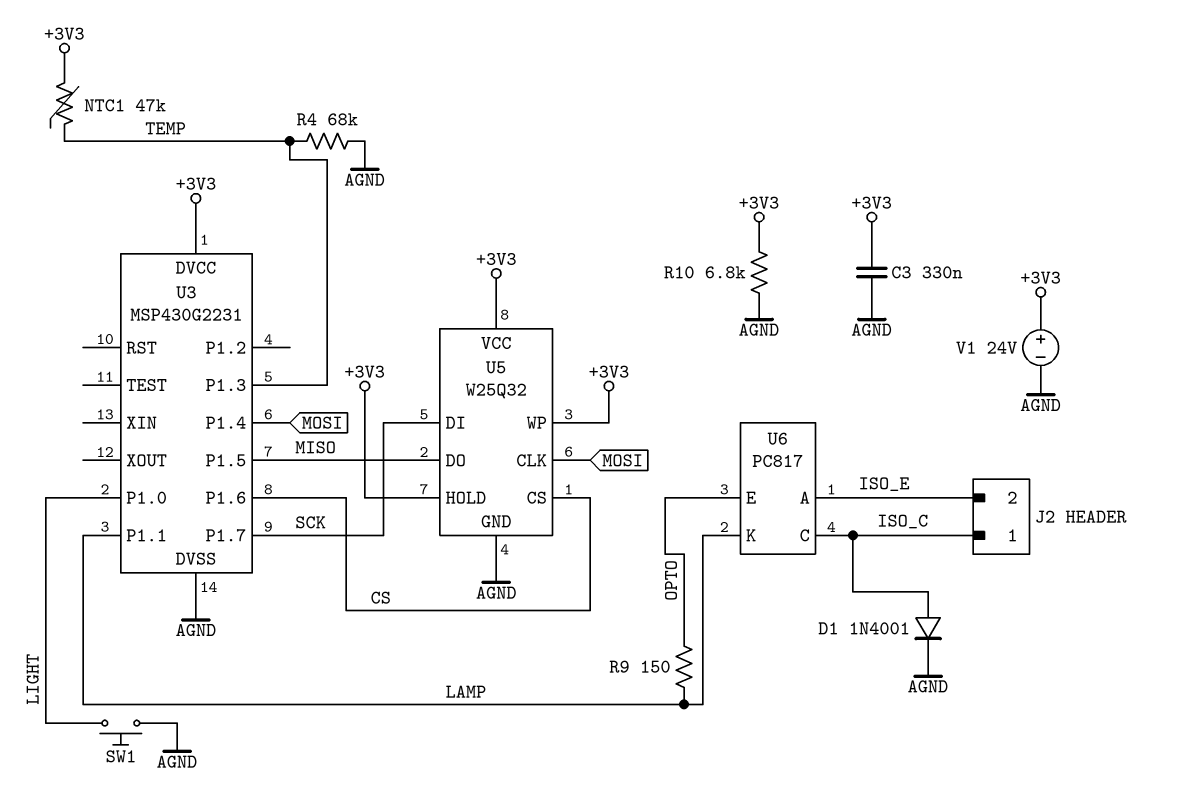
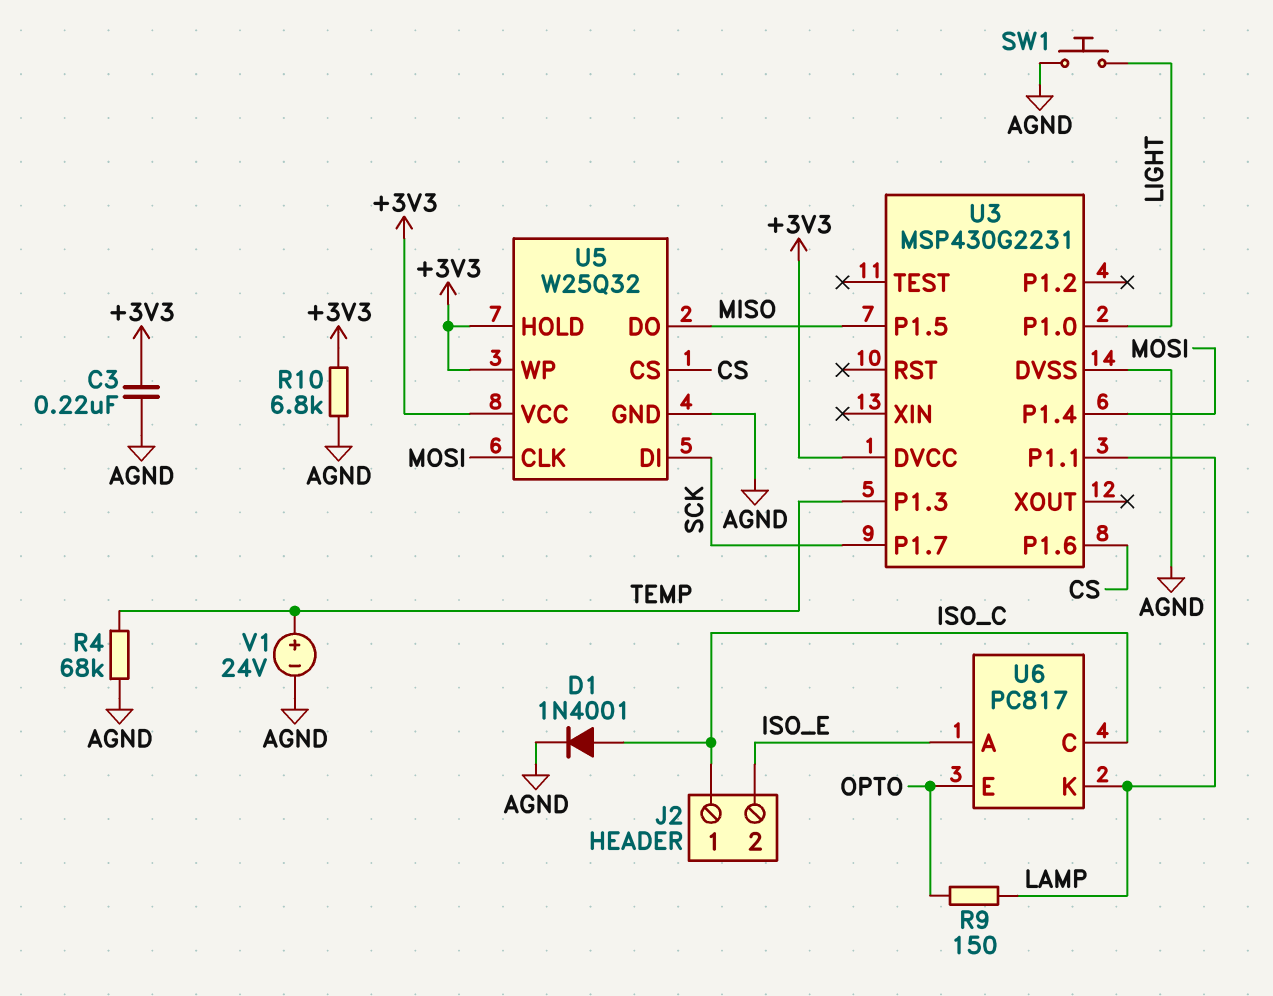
C3: 330nF (+3V3, AGND) -> 220nF (+3V3, AGND)
NTC1: 47k (+3V3, TEMP) -> none
V1: 24V (plus +3V3, minus AGND) -> 24V (plus TEMP, minus AGND)

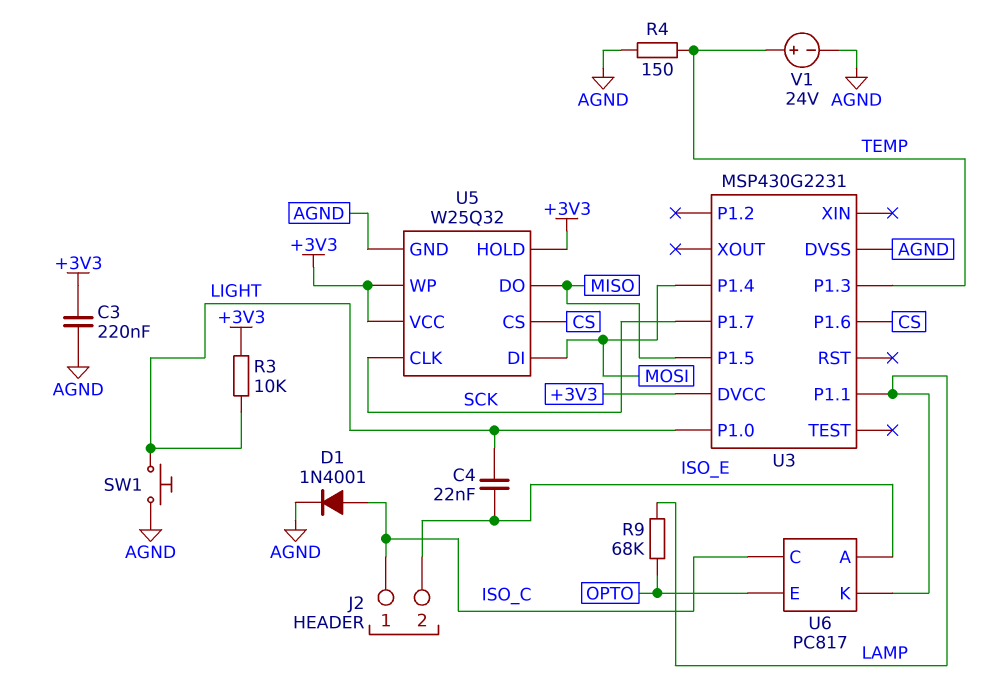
C4: none -> 22nF (ISO_E, LIGHT)
R3: none -> 10k (+3V3, LIGHT)
R4: 68k (AGND, TEMP) -> 150 (AGND, TEMP)
R9: 150 (LAMP, OPTO) -> 68k (LAMP, OPTO)
R10: 6.8k (+3V3, AGND) -> none
U5 pin CLK: MOSI -> SCK
U5 pin DI: SCK -> MOSI

